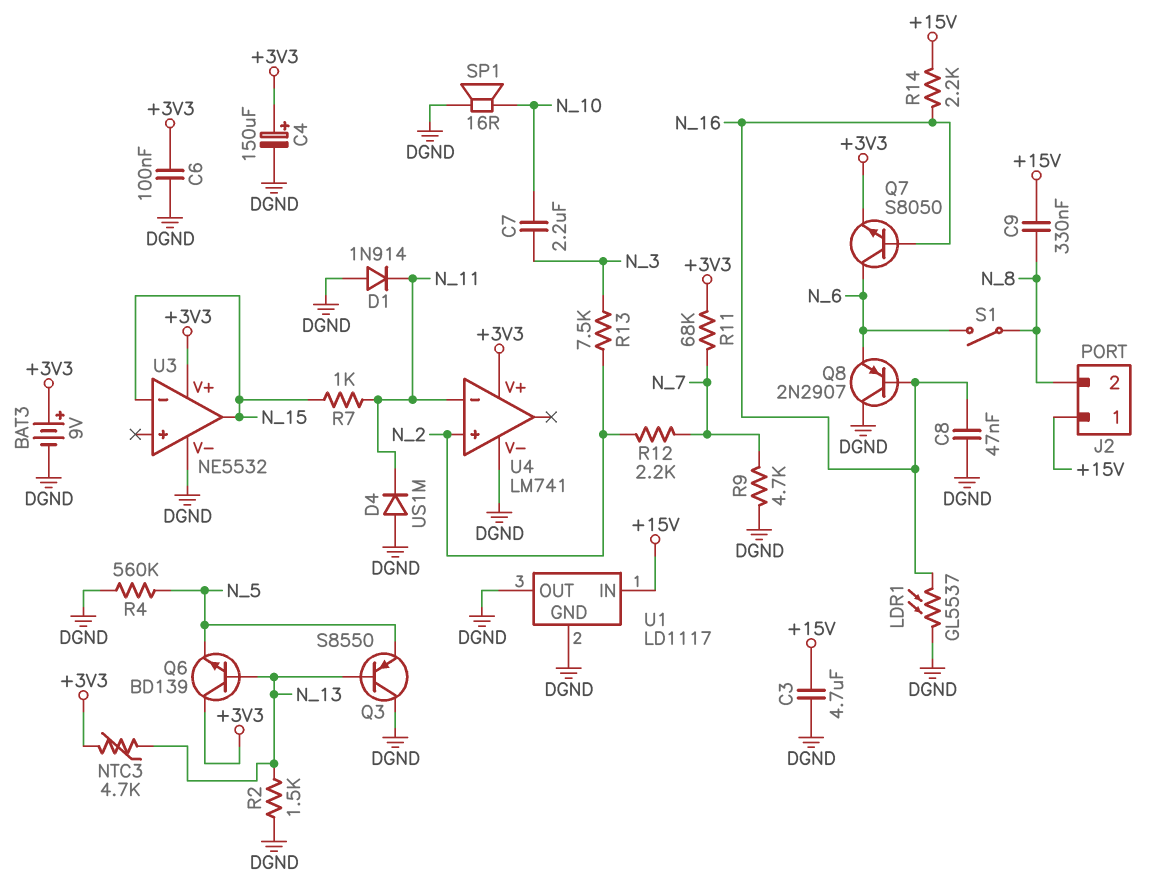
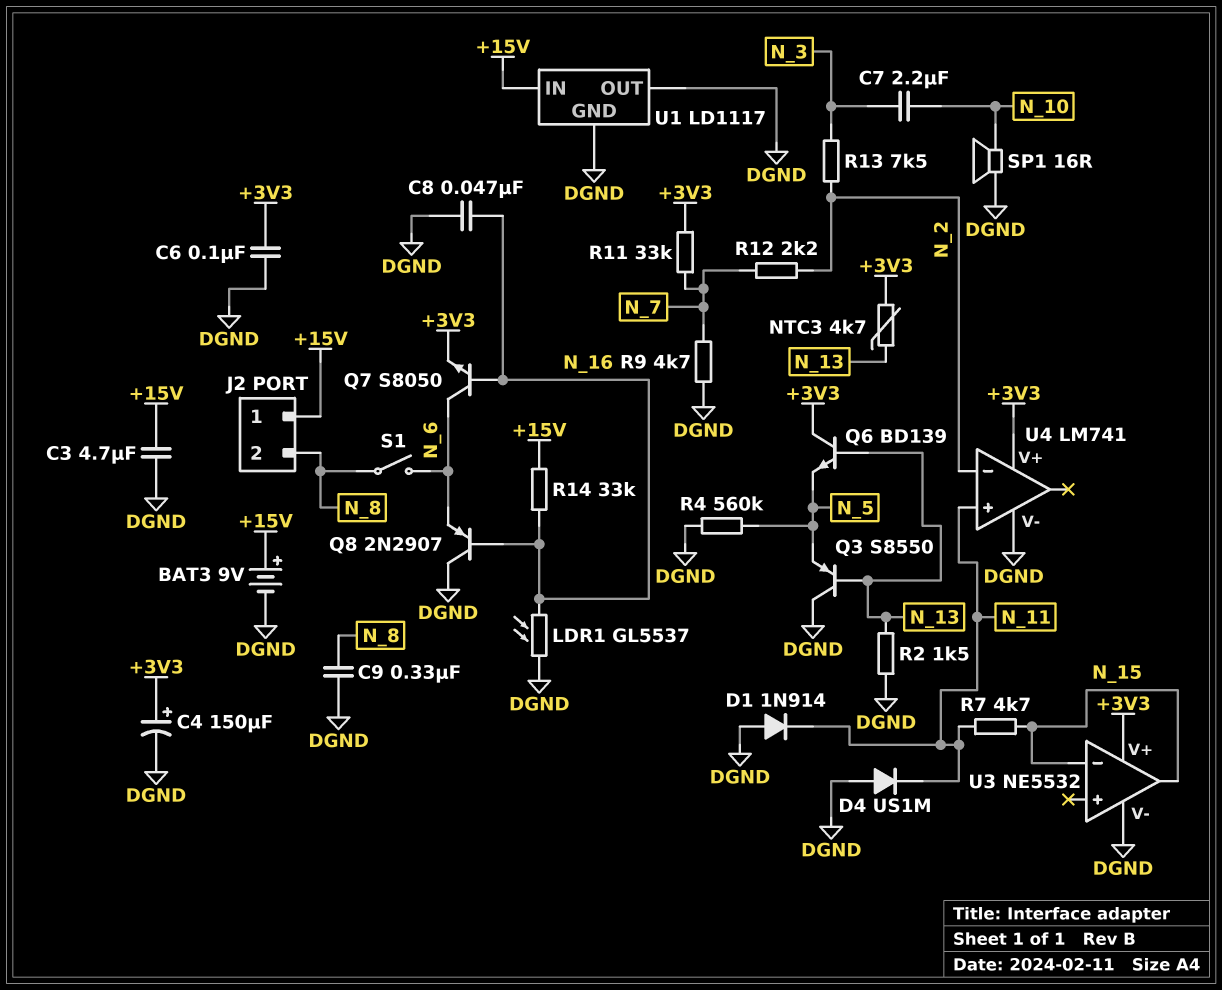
BAT3: 9V (plus +3V3, minus DGND) -> 9V (plus +15V, minus DGND)
C9: 330nF (+15V, N_8) -> 330nF (DGND, N_8)
R7: 1k (N_11, N_15) -> 4.7k (N_11, N_15)
R11: 68k (+3V3, N_7) -> 33k (+3V3, N_7)
R14: 2.2k (+15V, N_16) -> 33k (+15V, N_16)
U4 pin in+: N_2 -> N_11
U4 pin in-: N_11 -> N_2

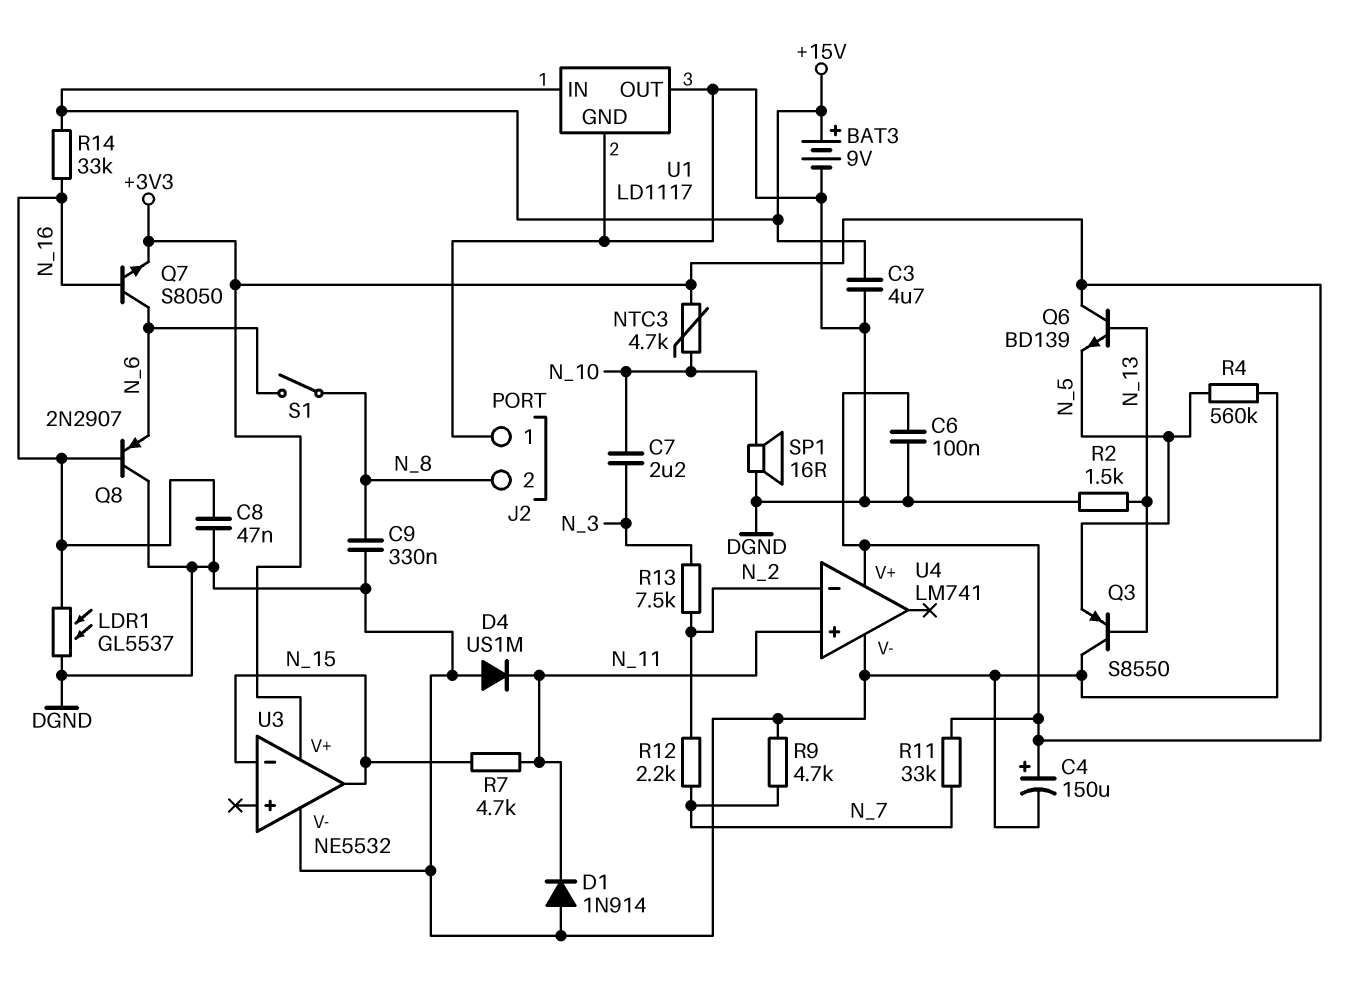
J2 pin 1: +15V -> DGND
NTC3: 4.7k (+3V3, N_13) -> 4.7k (+3V3, N_10)

